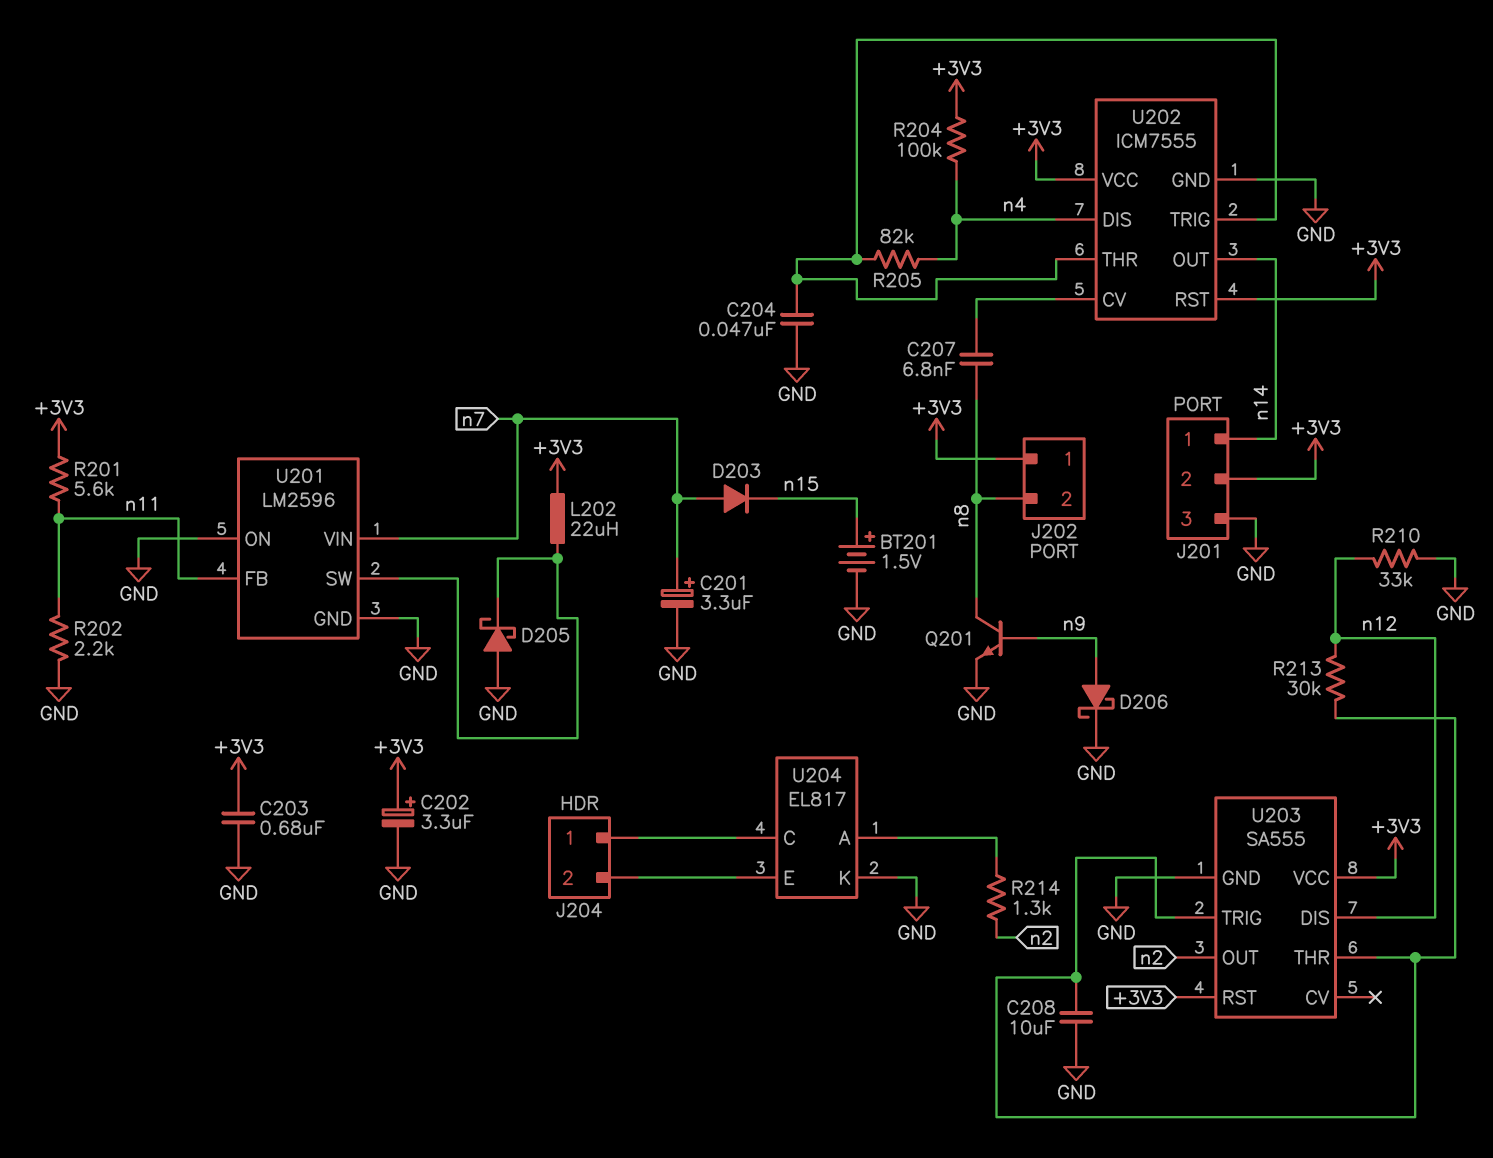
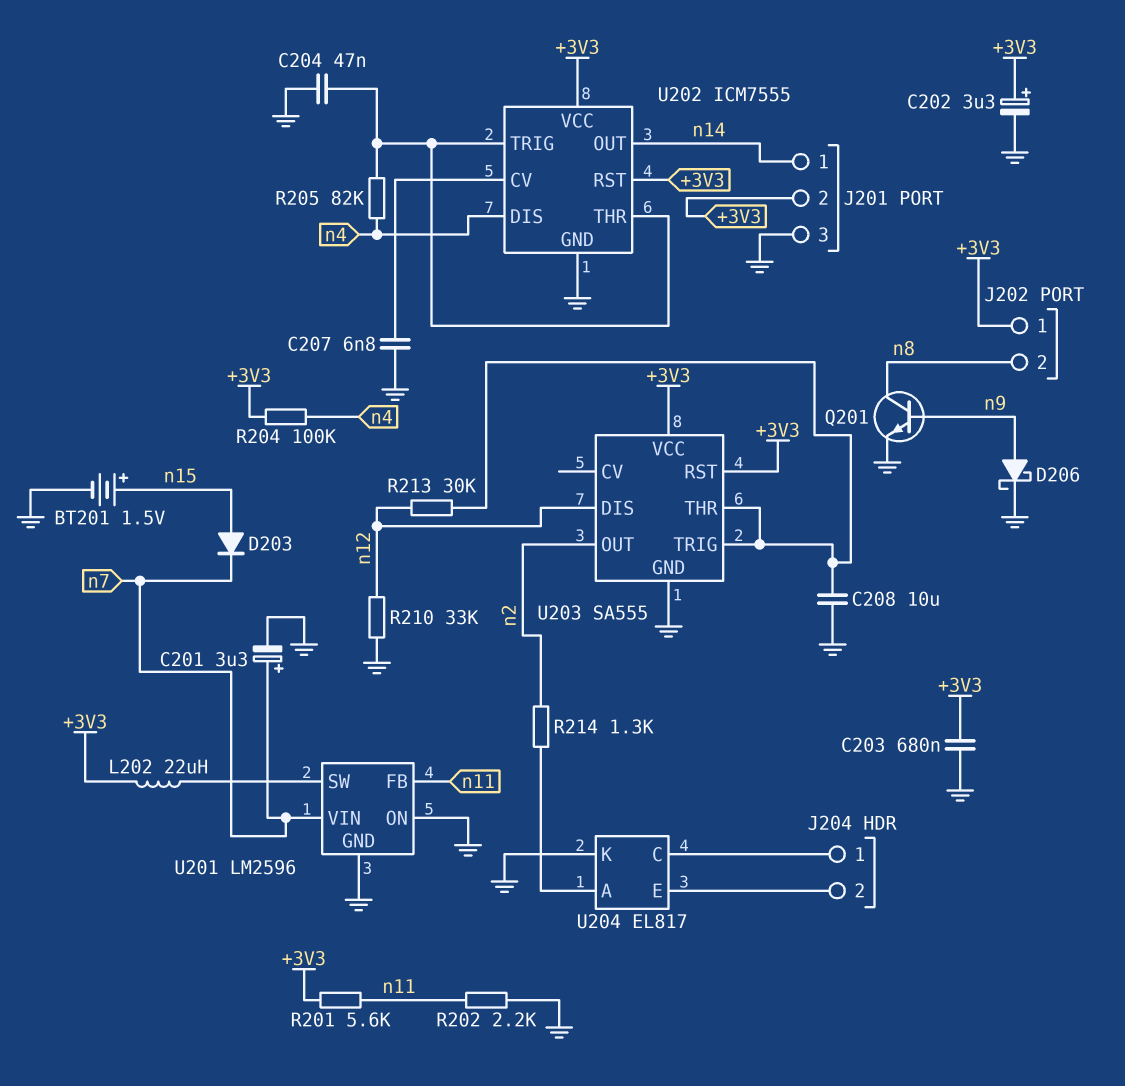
C207: 6.8nF (U202/CV, n8) -> 6.8nF (GND, U202/CV)
D203: diode (A n7, K n15) -> diode (A n15, K n7)
D205: schottky (A GND, K U201/SW) -> none

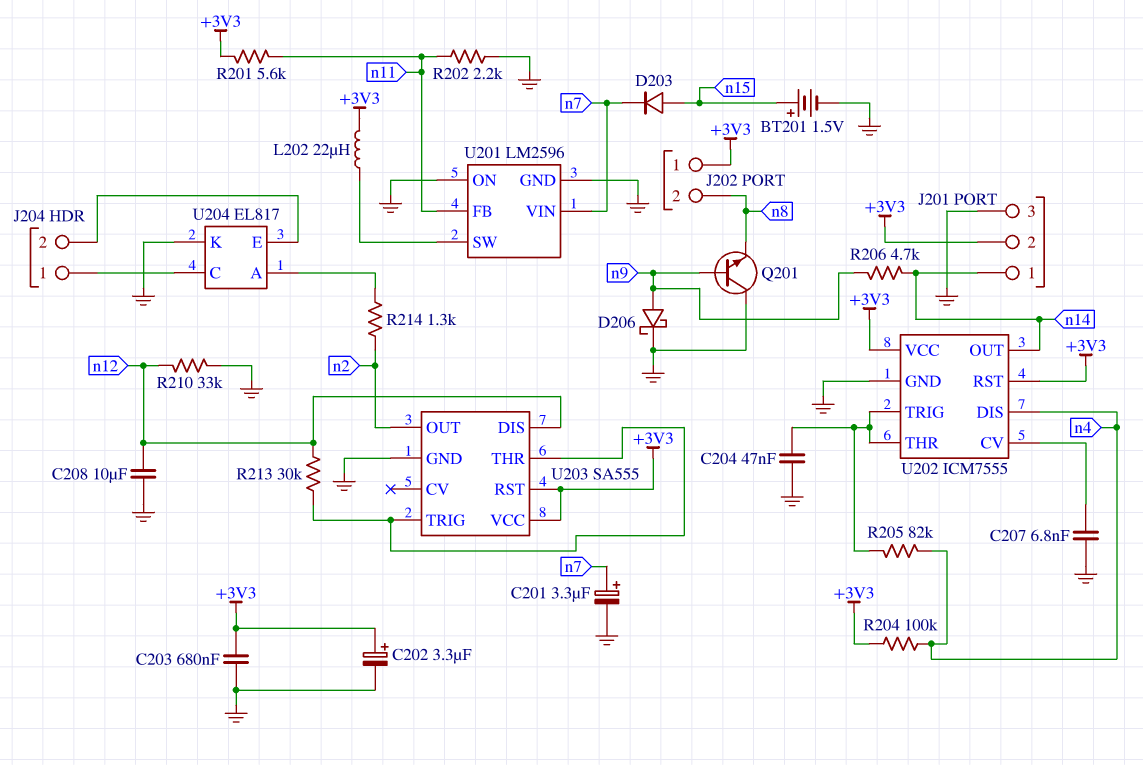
C208: 10uF (GND, U203/THR) -> 10uF (GND, n12)
Q201: NPN (B n9, C n8, E GND) -> NPN (B n9, C GND, E n8)
R206: none -> 4.7k (n9, n14)

